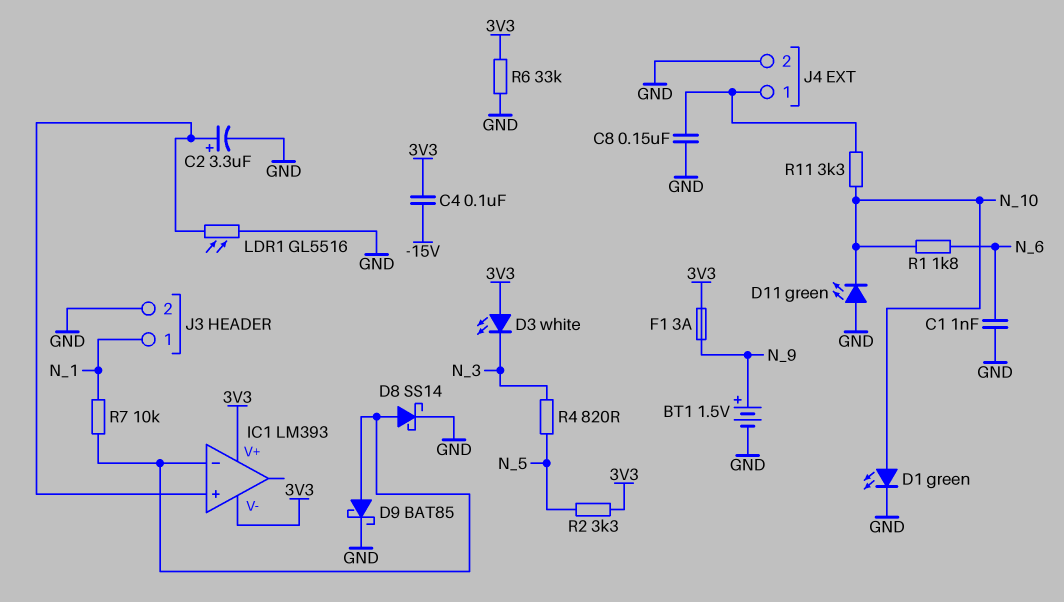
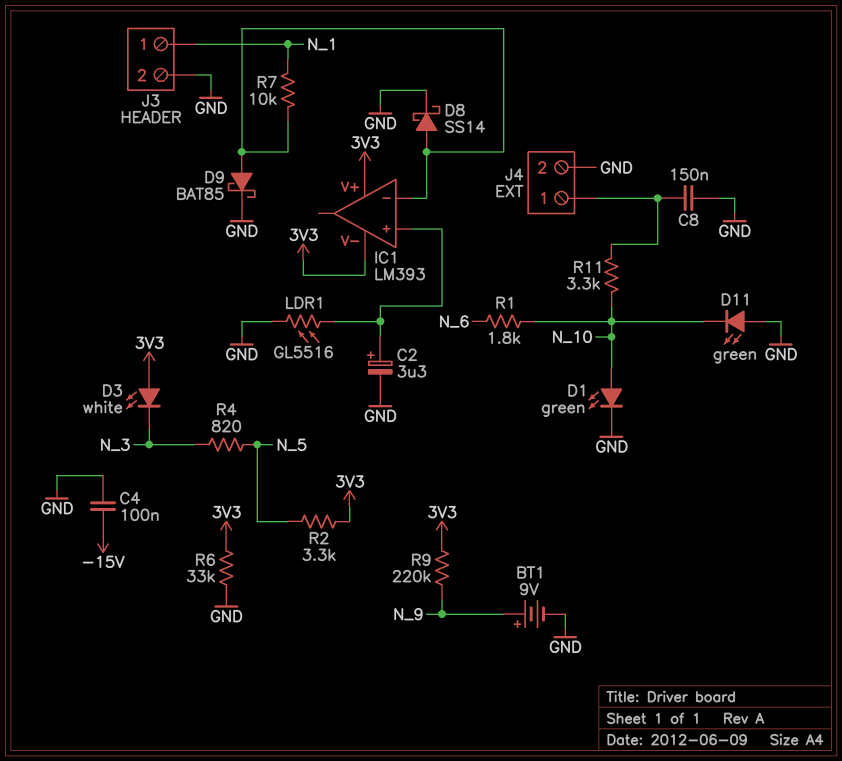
BT1: 1.5V (plus N_9, minus GND) -> 9V (plus N_9, minus GND)
C1: 1nF (GND, N_6) -> none
C4: 100nF (-15V, 3V3) -> 100nF (-15V, GND)
F1: 3A (3V3, N_9) -> none
R9: none -> 220k (3V3, N_9)

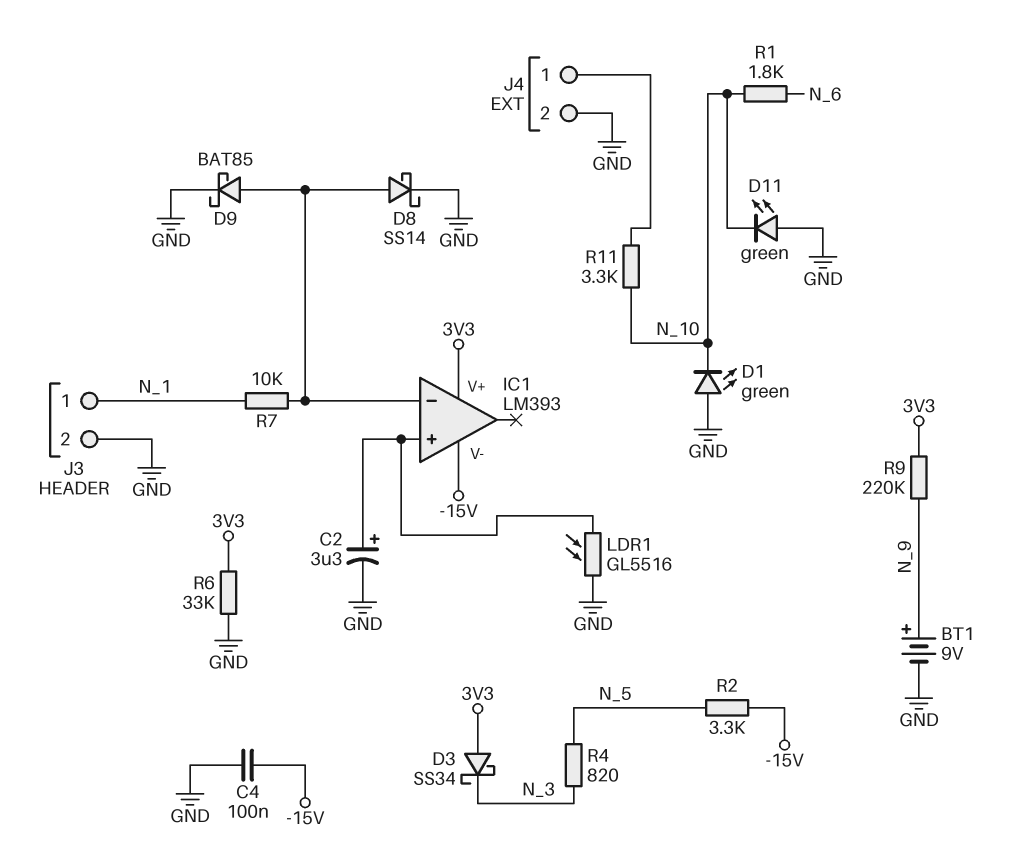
C8: 150nF (GND, J4/1) -> none
D1: LED green (A N_10, K GND) -> LED green (A GND, K N_10)
D3: LED white (A 3V3, K N_3) -> schottky SS34 (A 3V3, K N_3)
IC1 pin V-: 3V3 -> -15V
R2: 3.3k (3V3, N_5) -> 3.3k (-15V, N_5)

